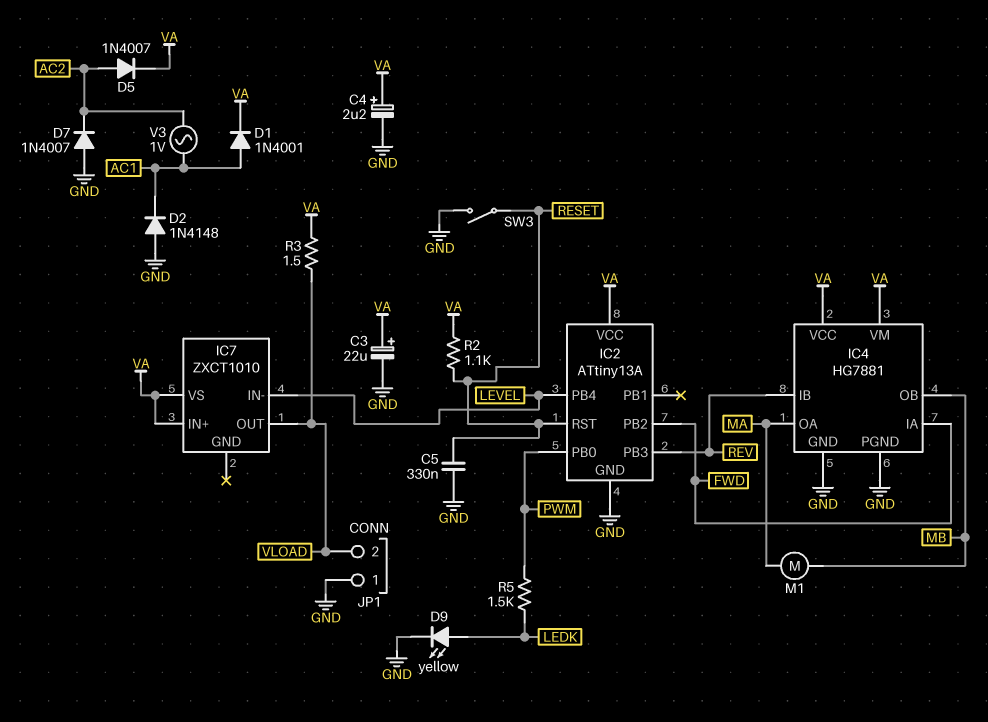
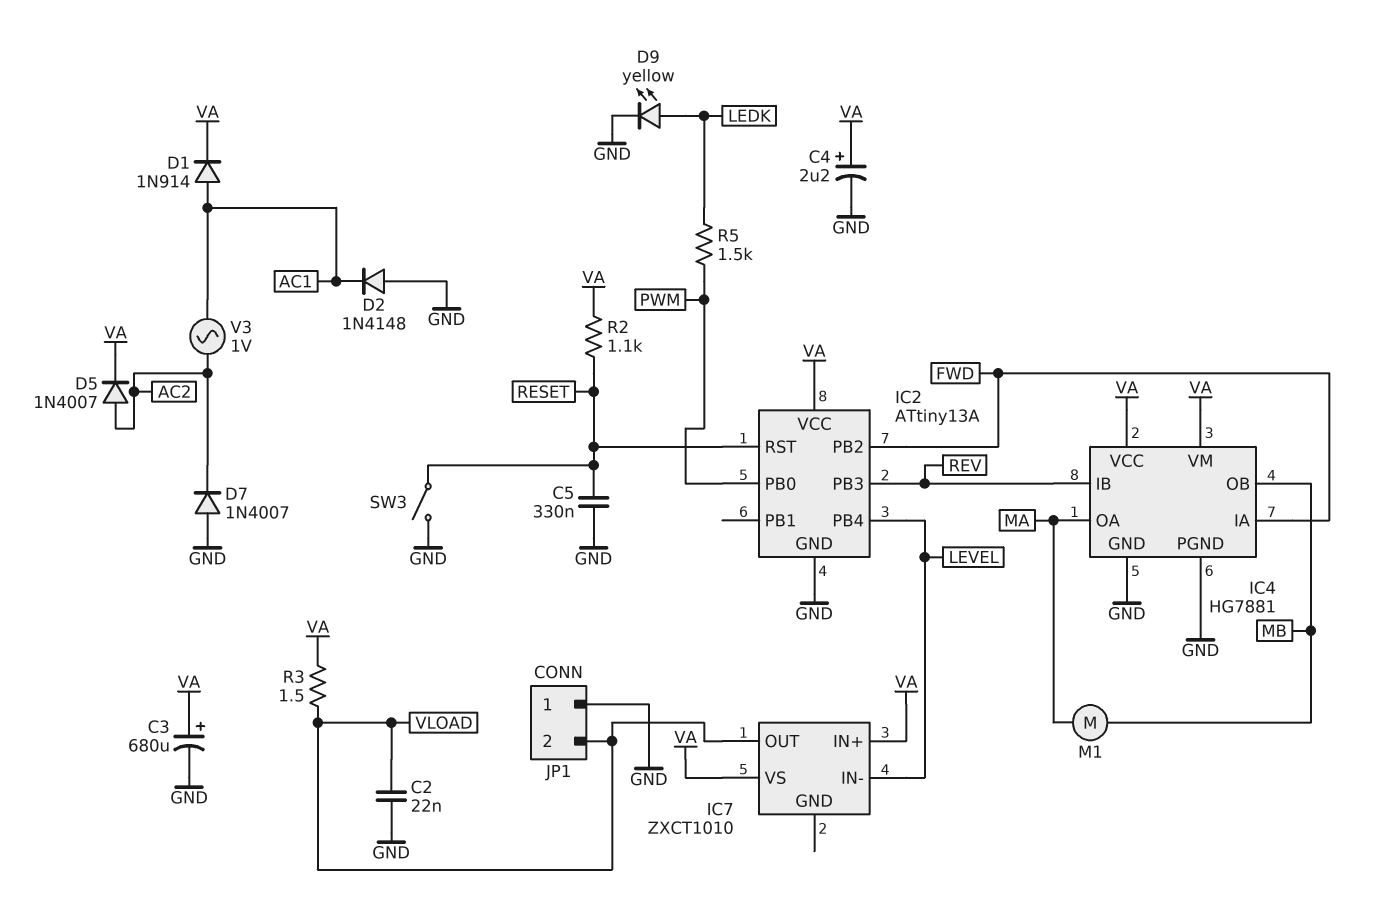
C2: none -> 22nF (GND, VLOAD)
C3: 22uF (plus VA, minus GND) -> 680uF (plus VA, minus GND)
D1: diode 1N4001 (A AC1, K VA) -> diode 1N914 (A AC1, K VA)

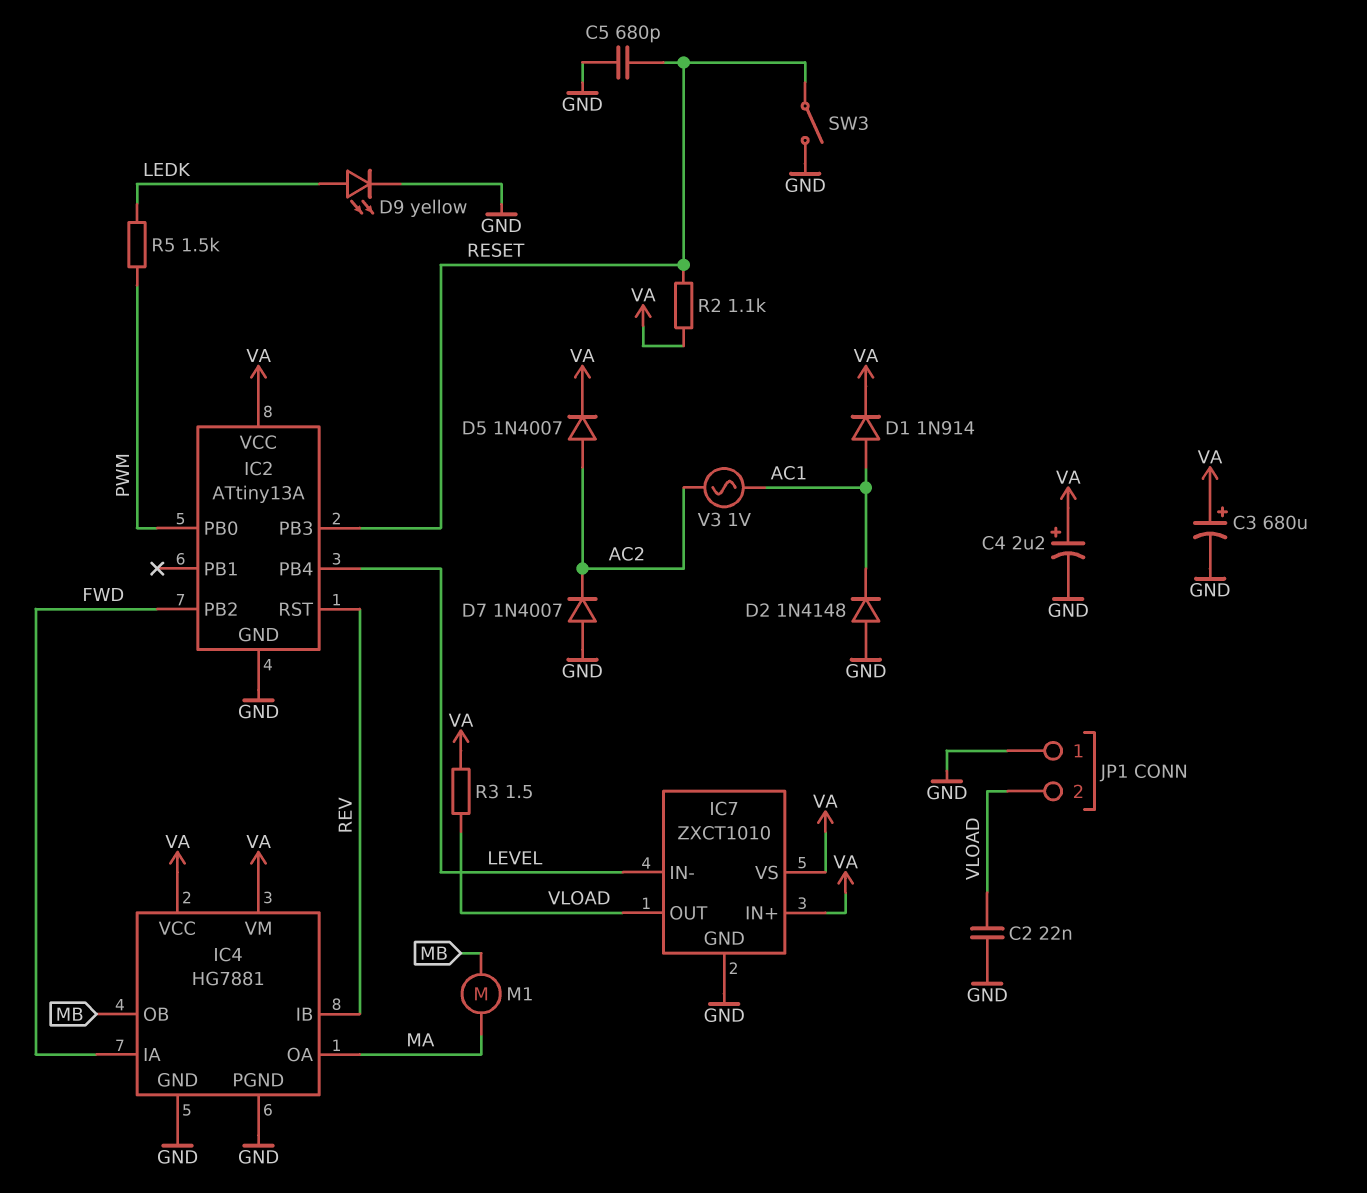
C5: 330nF (GND, RESET) -> 680pF (GND, RESET)
IC2 pin PB3: REV -> RESET
IC2 pin RST: RESET -> REV
IC7 pin GND: none -> GND

